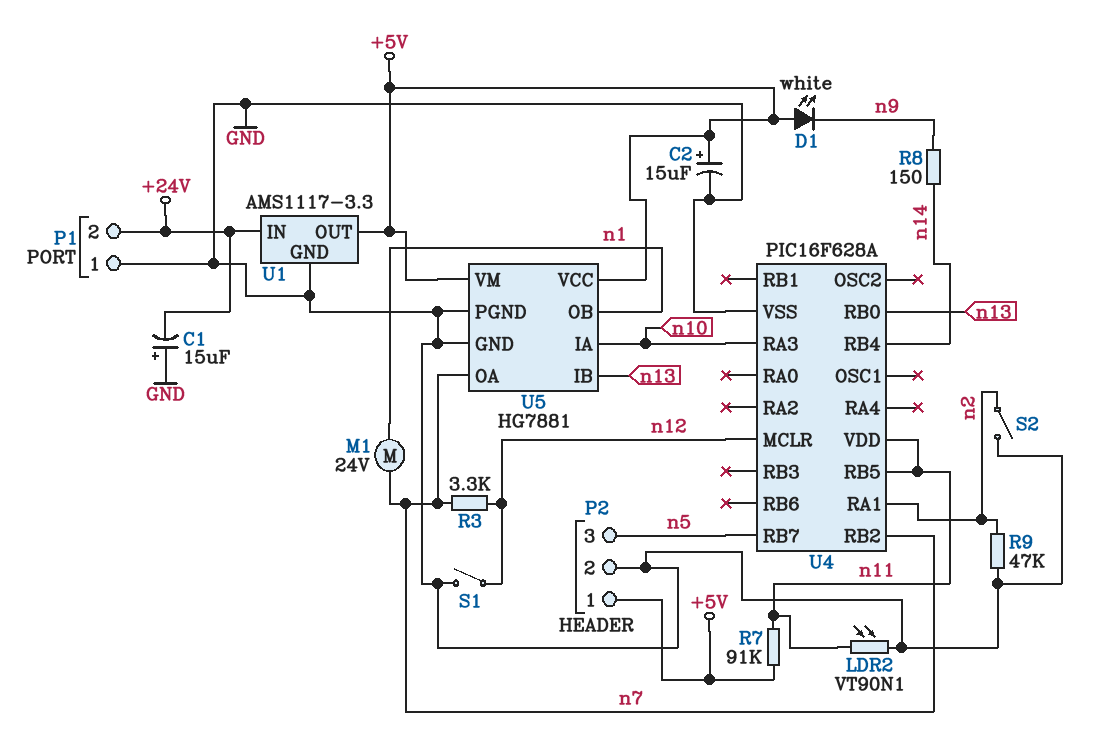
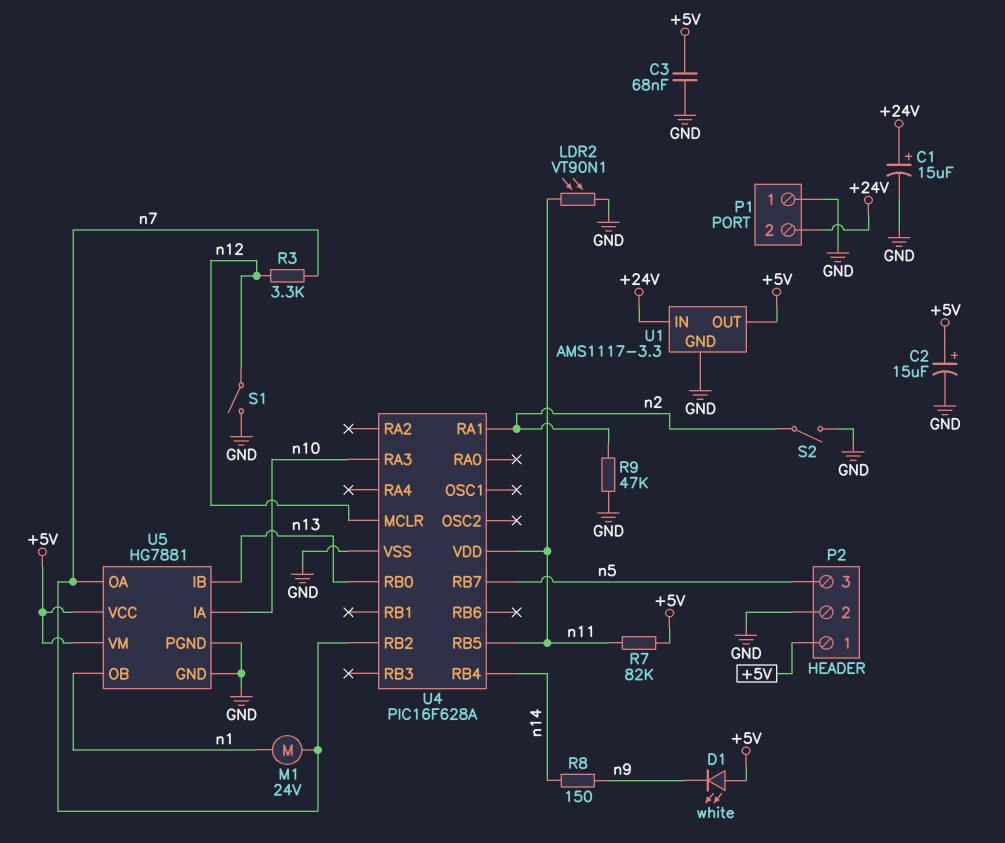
C1: 15uF (plus GND, minus +24V) -> 15uF (plus +24V, minus GND)
C3: none -> 68nF (+5V, GND)
R7: 91k (+5V, n11) -> 82k (+5V, n11)

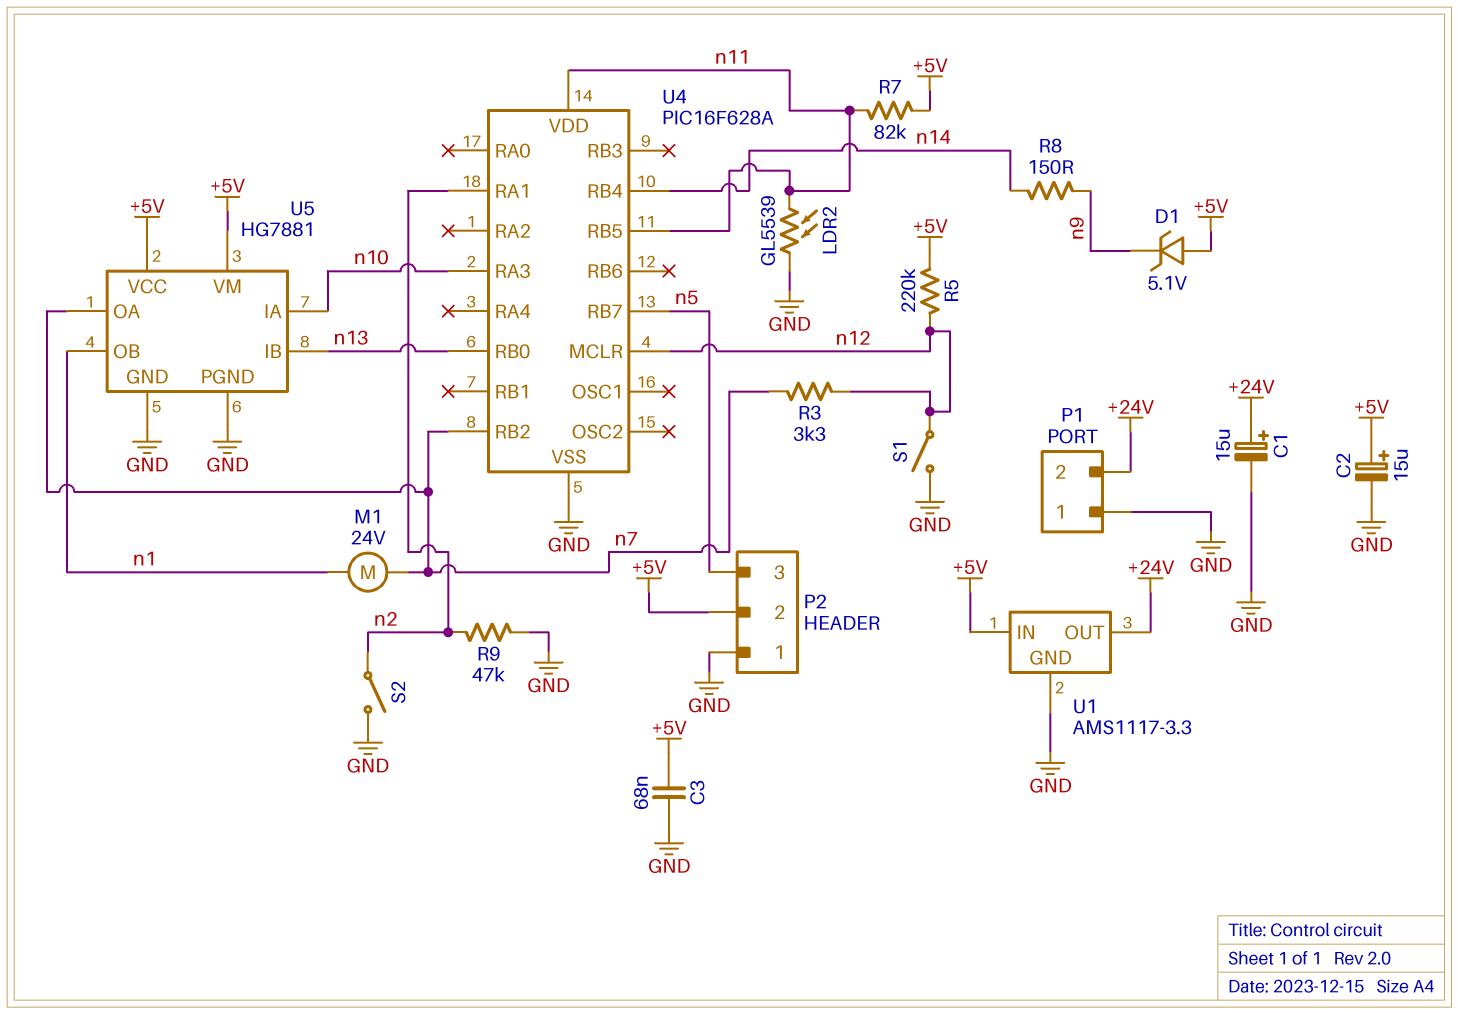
D1: LED white (A +5V, K n9) -> zener 5.1V (A +5V, K n9)
LDR2: VT90N1 (GND, n11) -> GL5539 (GND, n11)
P2 pin 1: +5V -> GND
P2 pin 2: GND -> +5V
R5: none -> 220k (+5V, n12)
U1 pin IN: +24V -> +5V
U1 pin OUT: +5V -> +24V

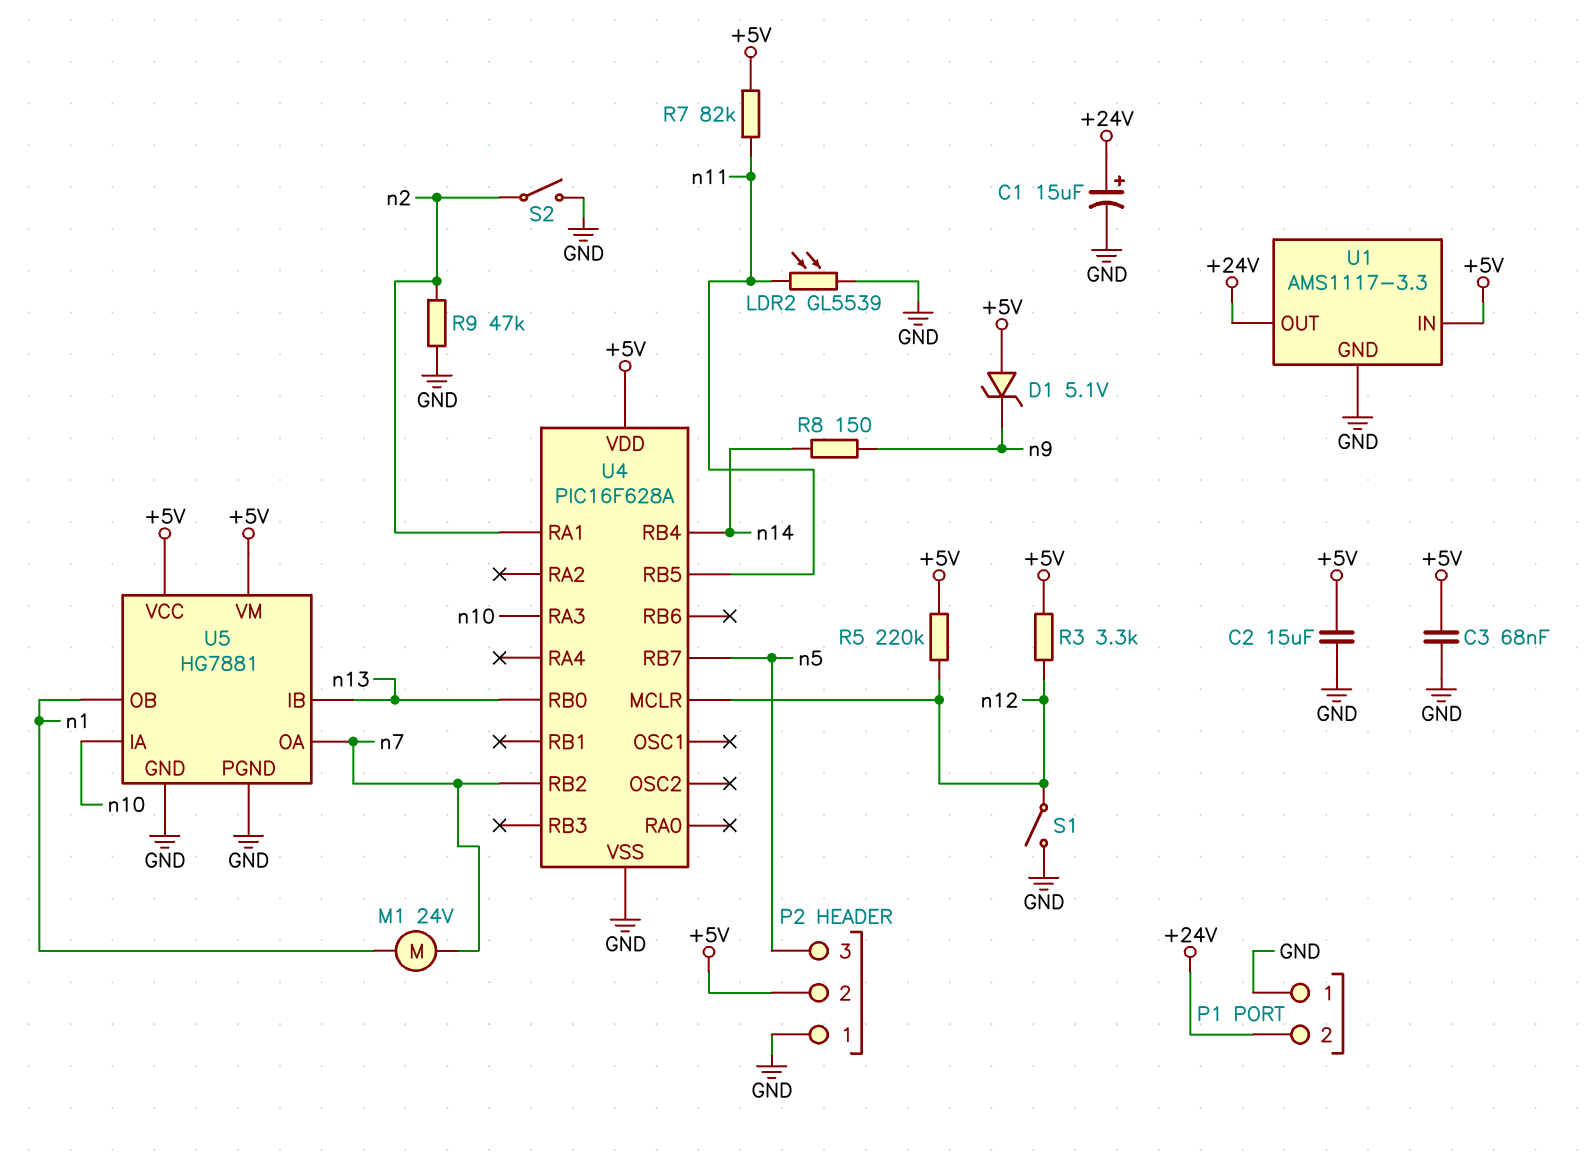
C2: 15uF (plus +5V, minus GND) -> 15uF (+5V, GND)
R3: 3.3k (n7, n12) -> 3.3k (+5V, n12)
U4 pin VDD: n11 -> +5V

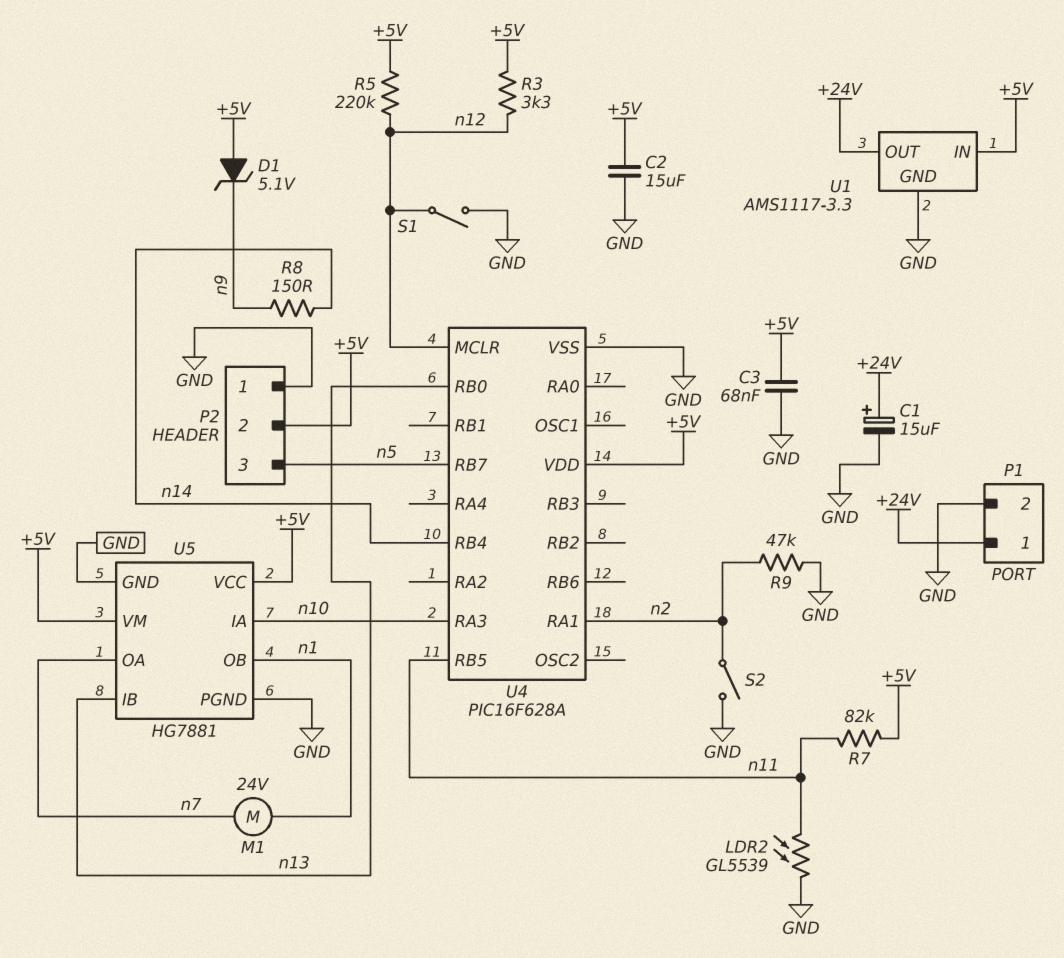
P1 pin 1: GND -> +24V
P1 pin 2: +24V -> GND
U4 pin RB2: n7 -> none

